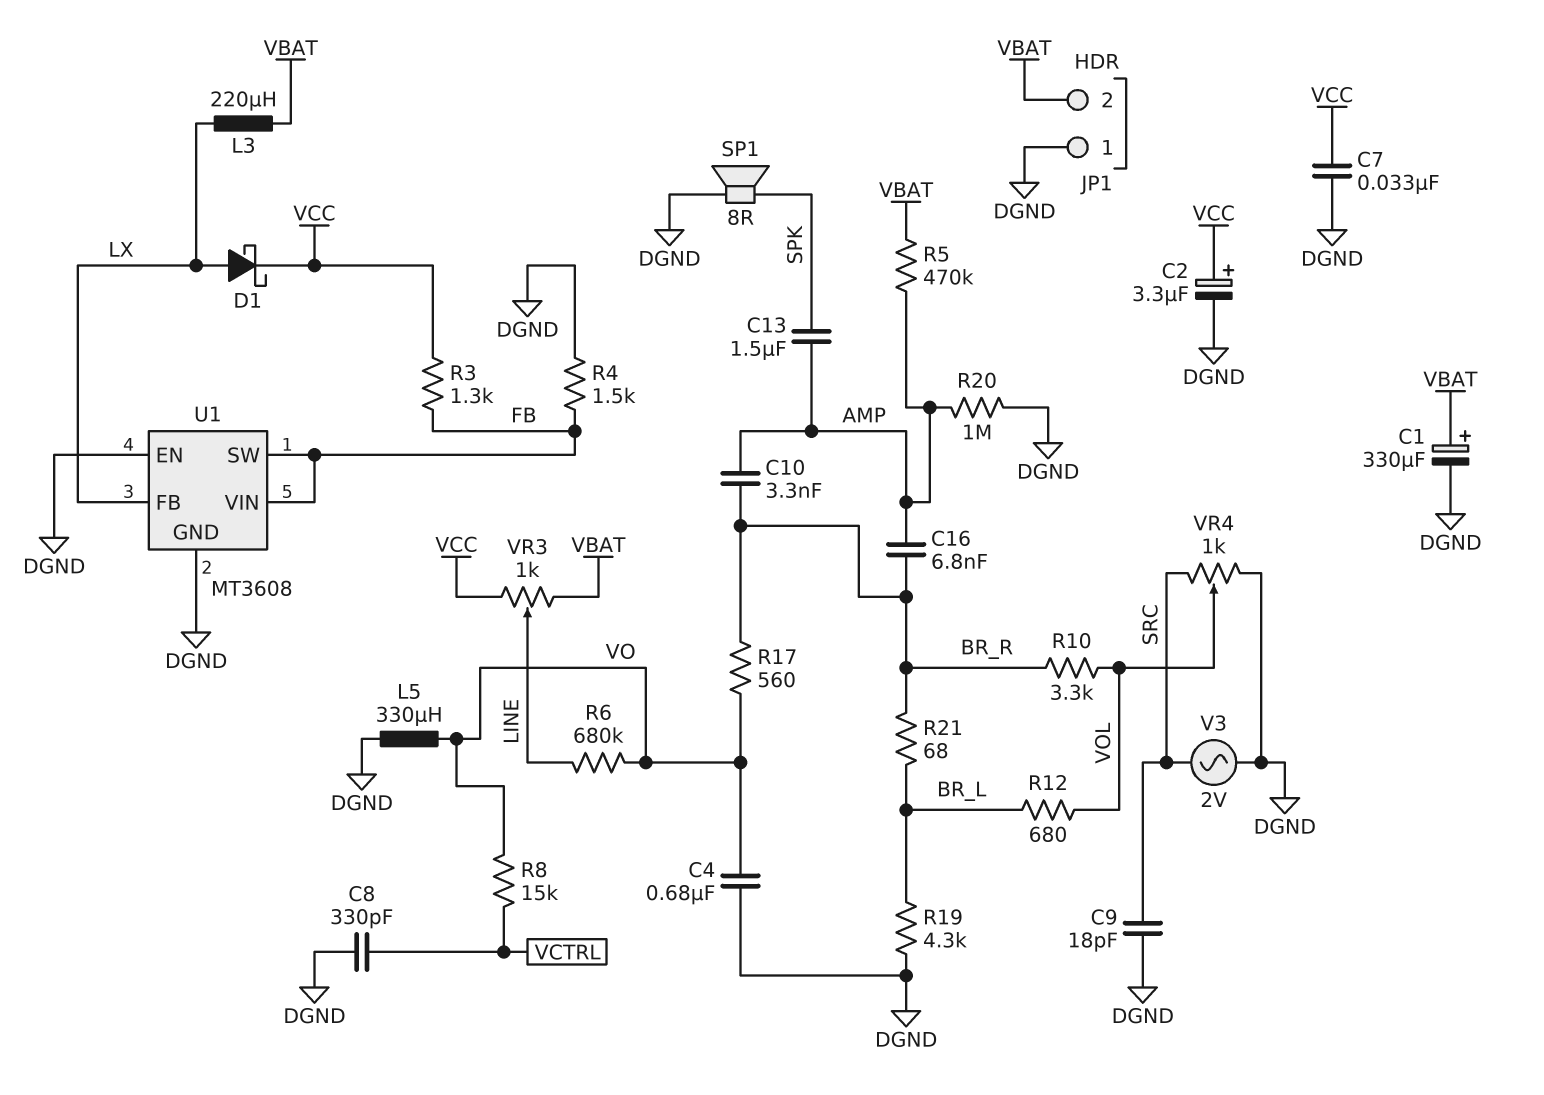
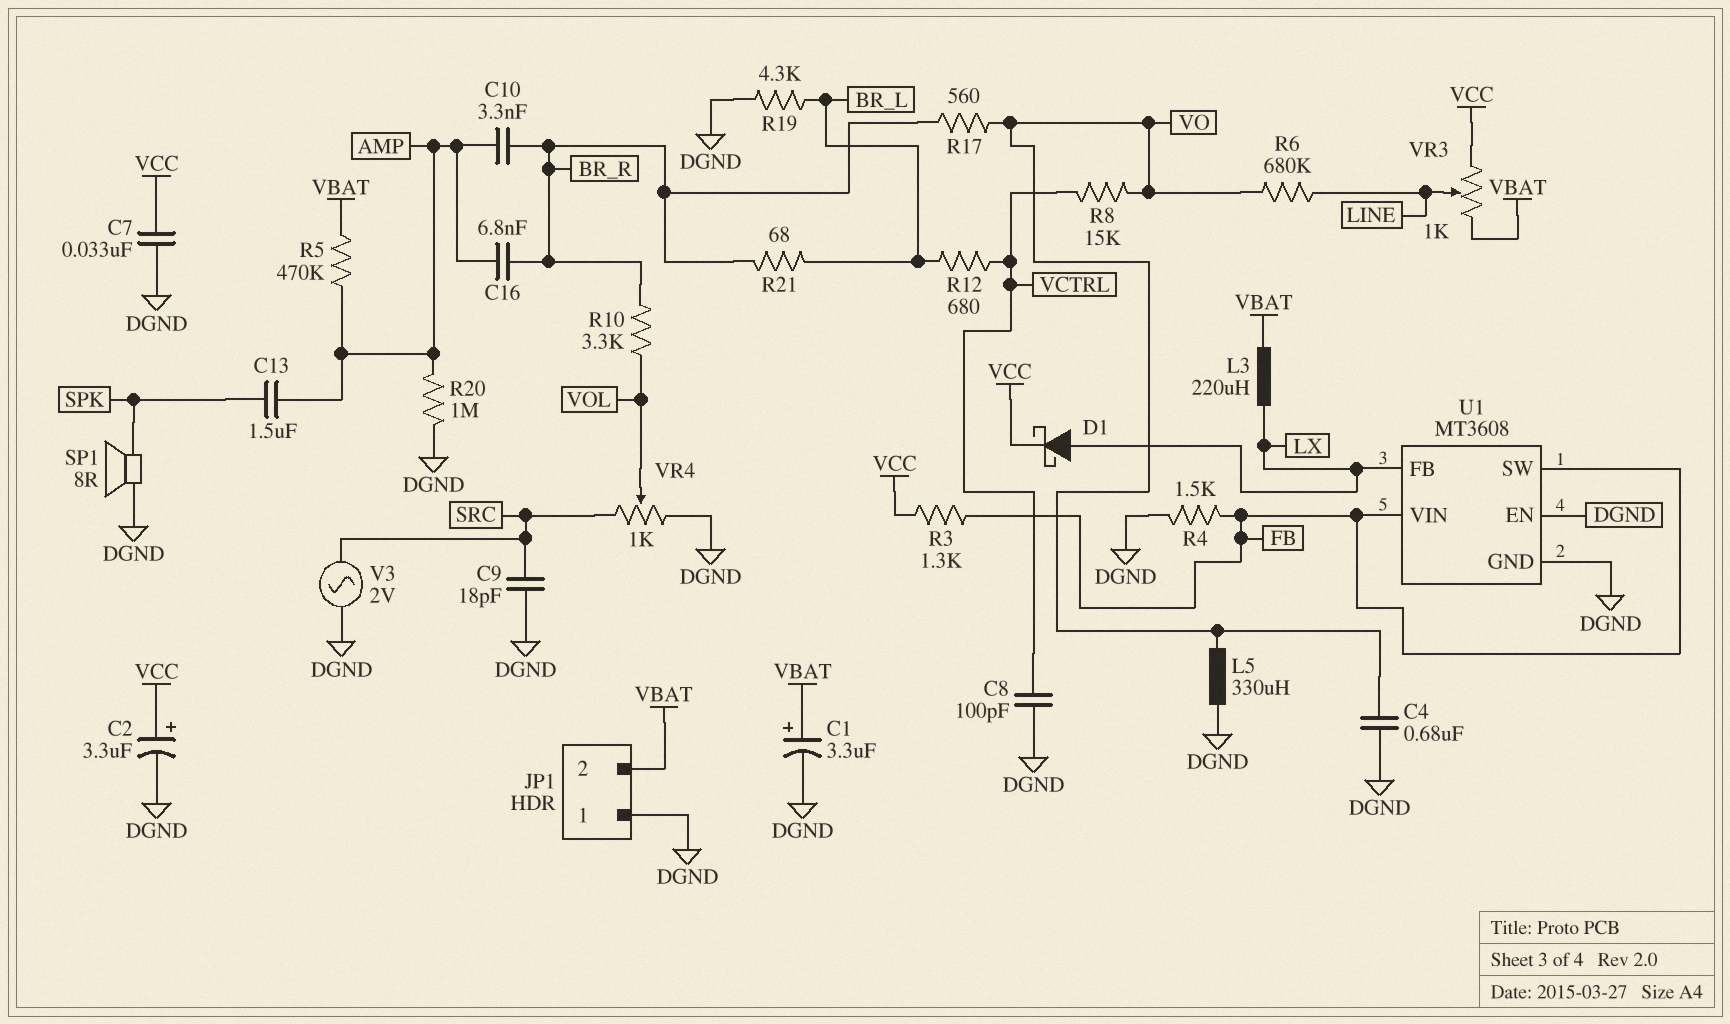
C1: 330uF (plus VBAT, minus DGND) -> 3.3uF (plus VBAT, minus DGND)
C8: 330pF (DGND, VCTRL) -> 100pF (DGND, VCTRL)
R12: 680 (BR_L, VOL) -> 680 (BR_L, VCTRL)

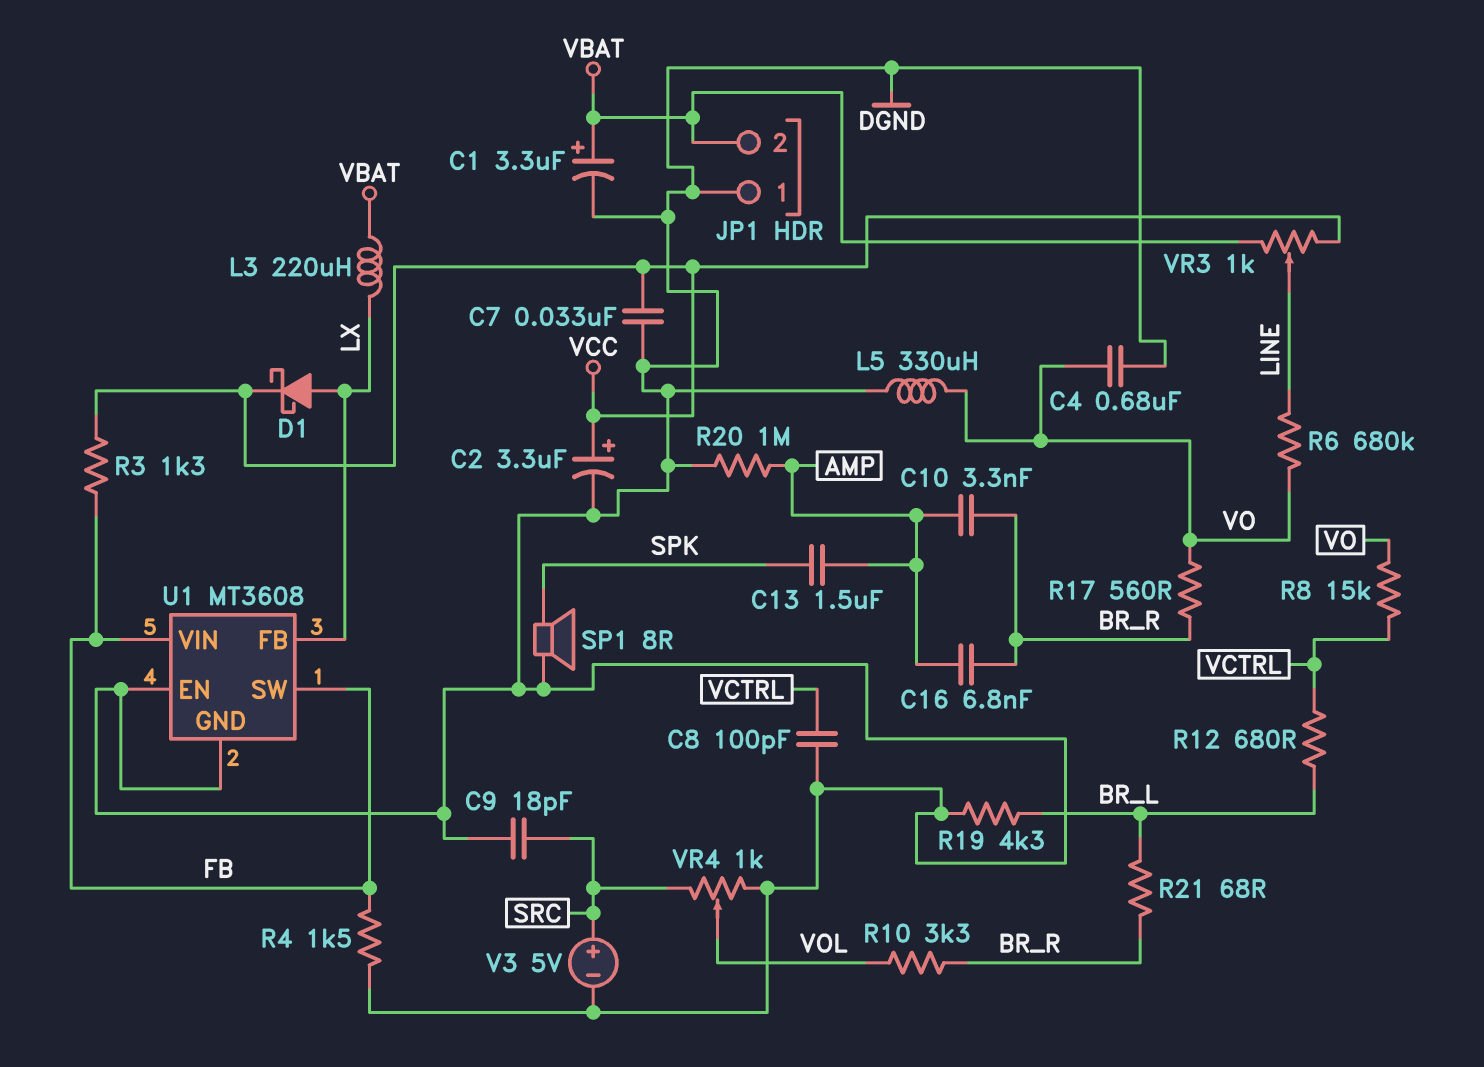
R5: 470k (AMP, VBAT) -> none
V3: AC 2V (DGND, SRC) -> 5V (plus SRC, minus DGND)

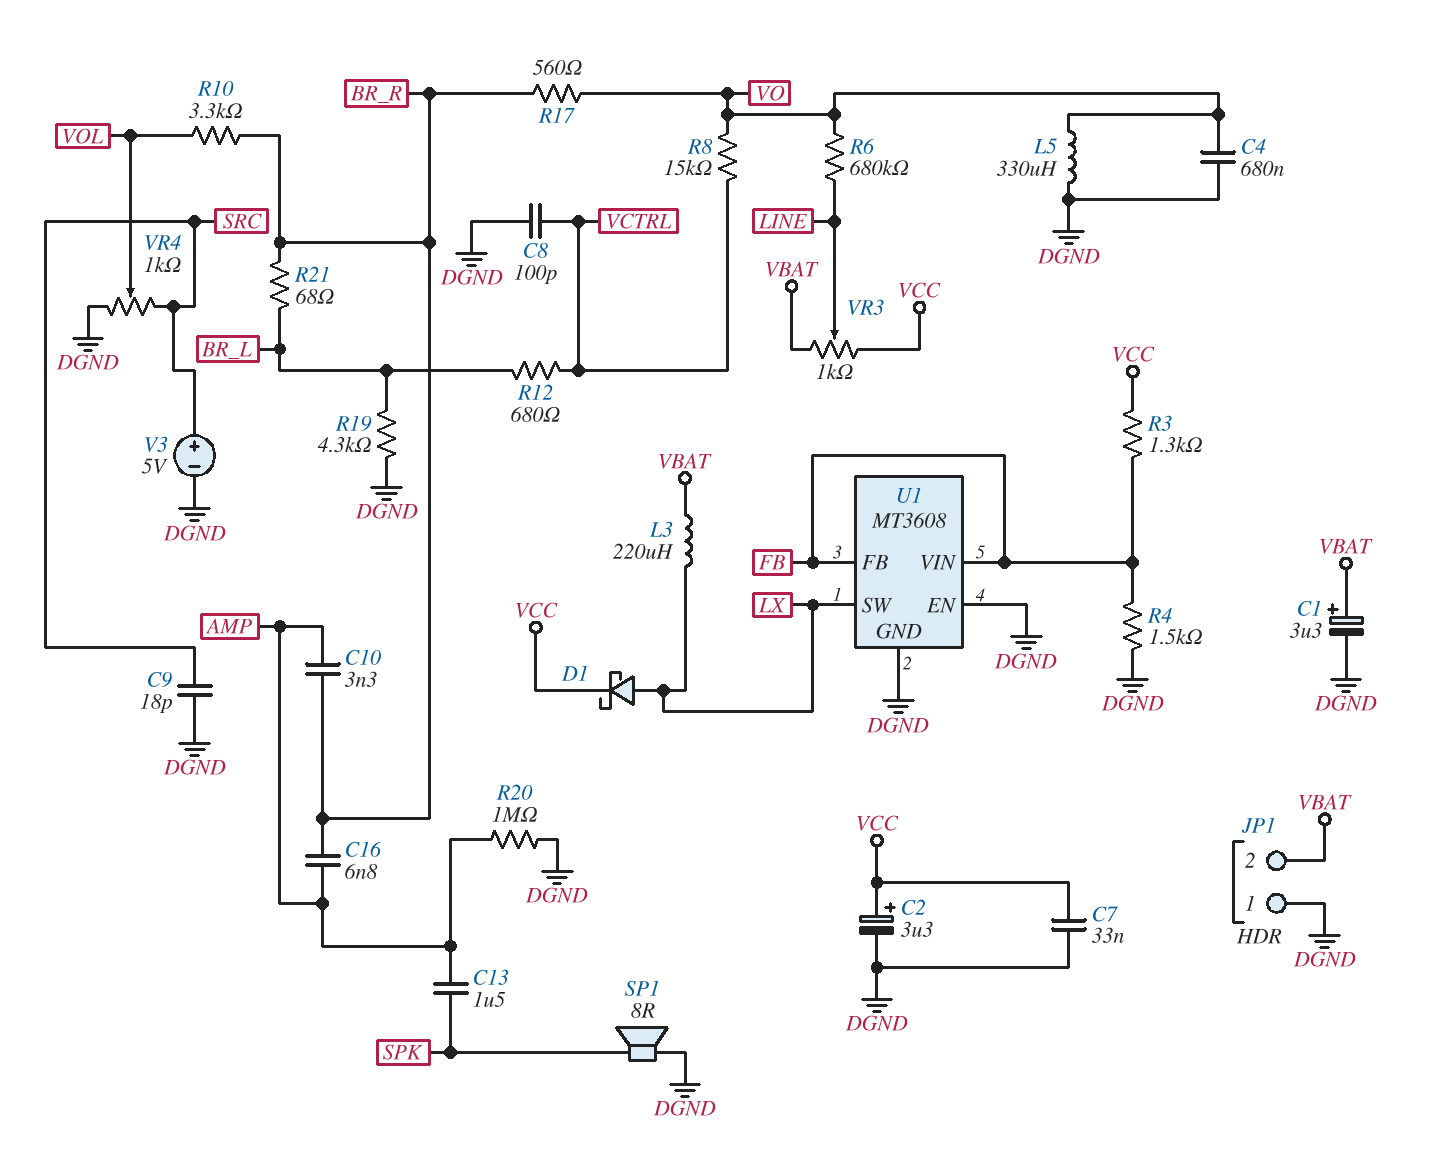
U1 pin FB: LX -> FB
U1 pin SW: FB -> LX

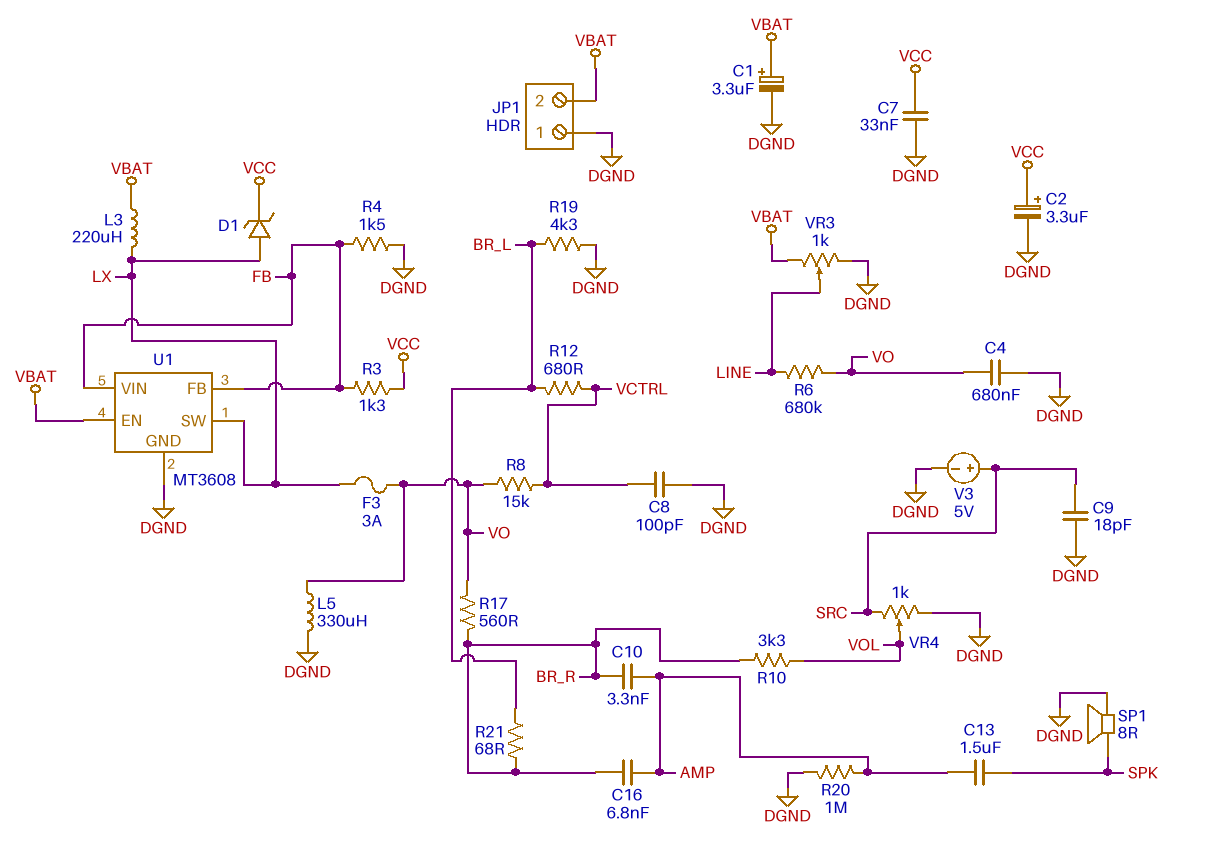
D1: schottky (A LX, K VCC) -> zener (A LX, K VCC)
F3: none -> 3A (LX, VO)
U1 pin EN: DGND -> VBAT
VR3: 1k (VBAT, VCC, wiper LINE) -> 1k (DGND, VBAT, wiper LINE)

